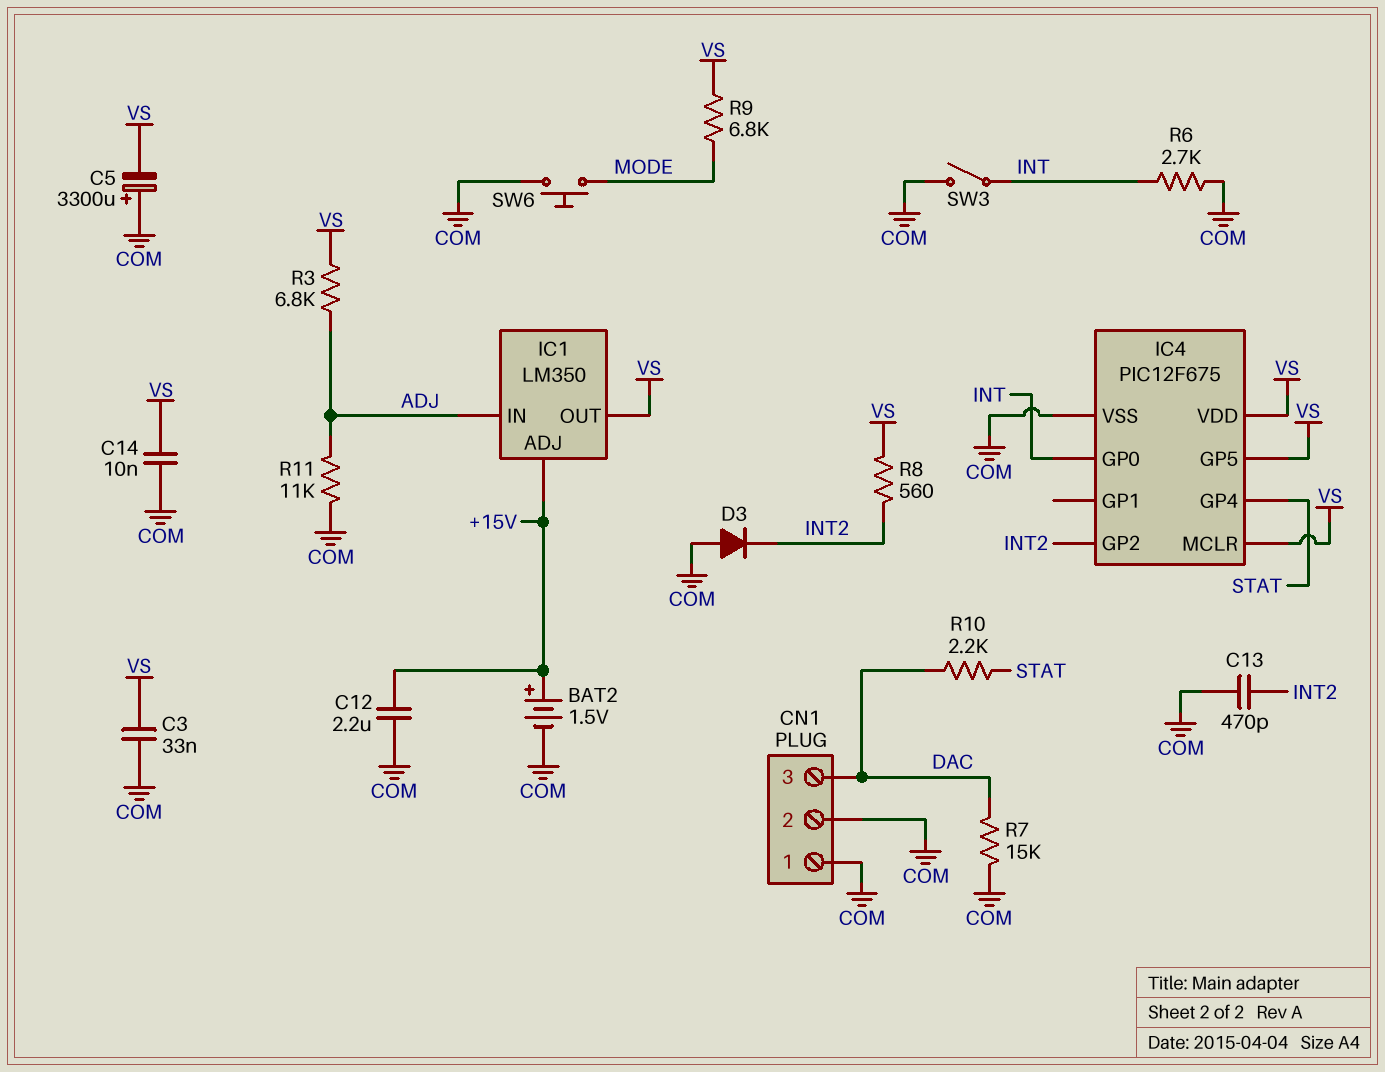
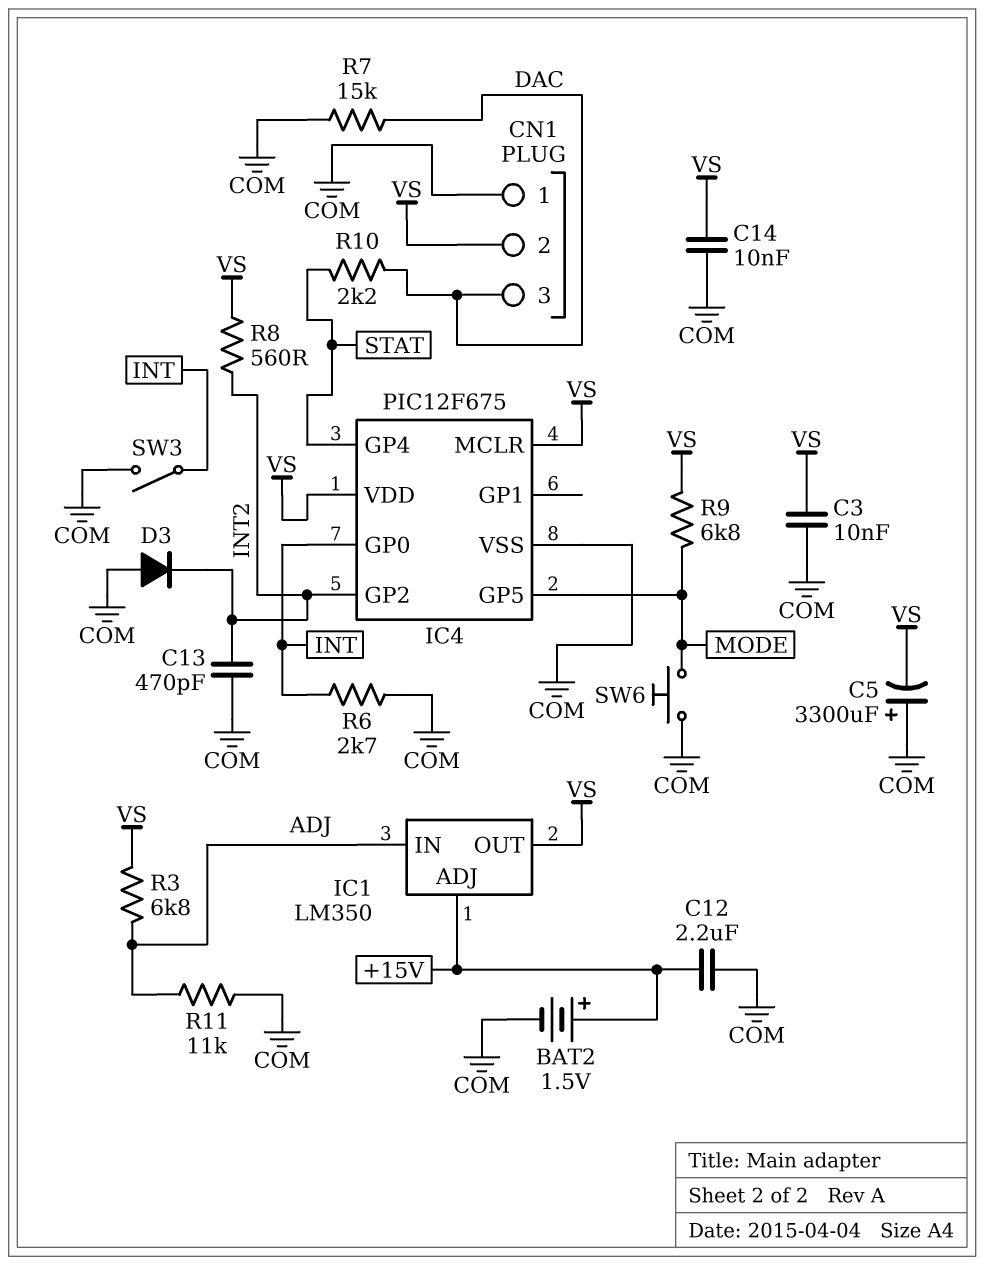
C3: 33nF (COM, VS) -> 10nF (COM, VS)
CN1 pin 2: COM -> VS
IC4 pin GP5: VS -> MODE

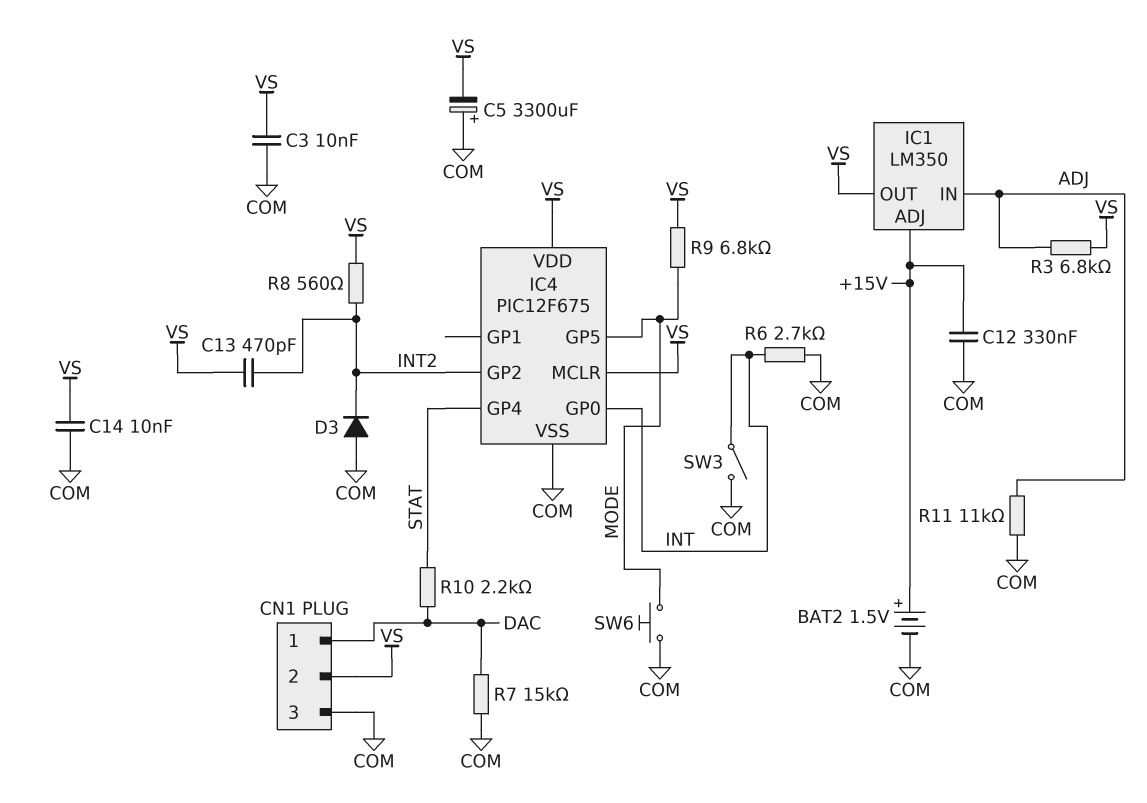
C12: 2.2uF (+15V, COM) -> 330nF (+15V, COM)
C13: 470pF (COM, INT2) -> 470pF (INT2, VS)
CN1 pin 1: COM -> DAC
CN1 pin 3: DAC -> COM

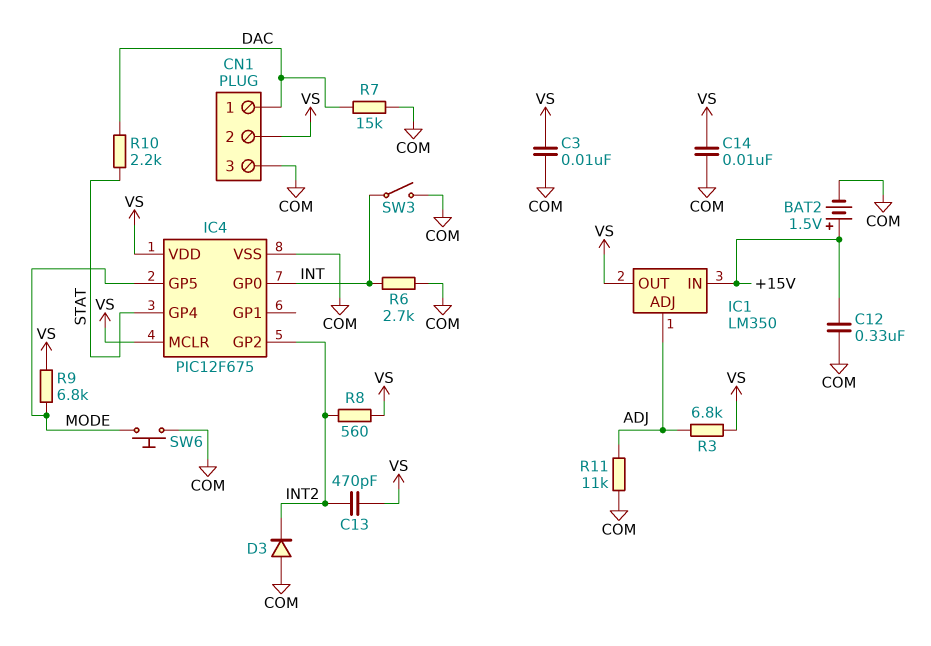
C5: 3300uF (plus COM, minus VS) -> none
IC1 pin ADJ: +15V -> ADJ
IC1 pin IN: ADJ -> +15V

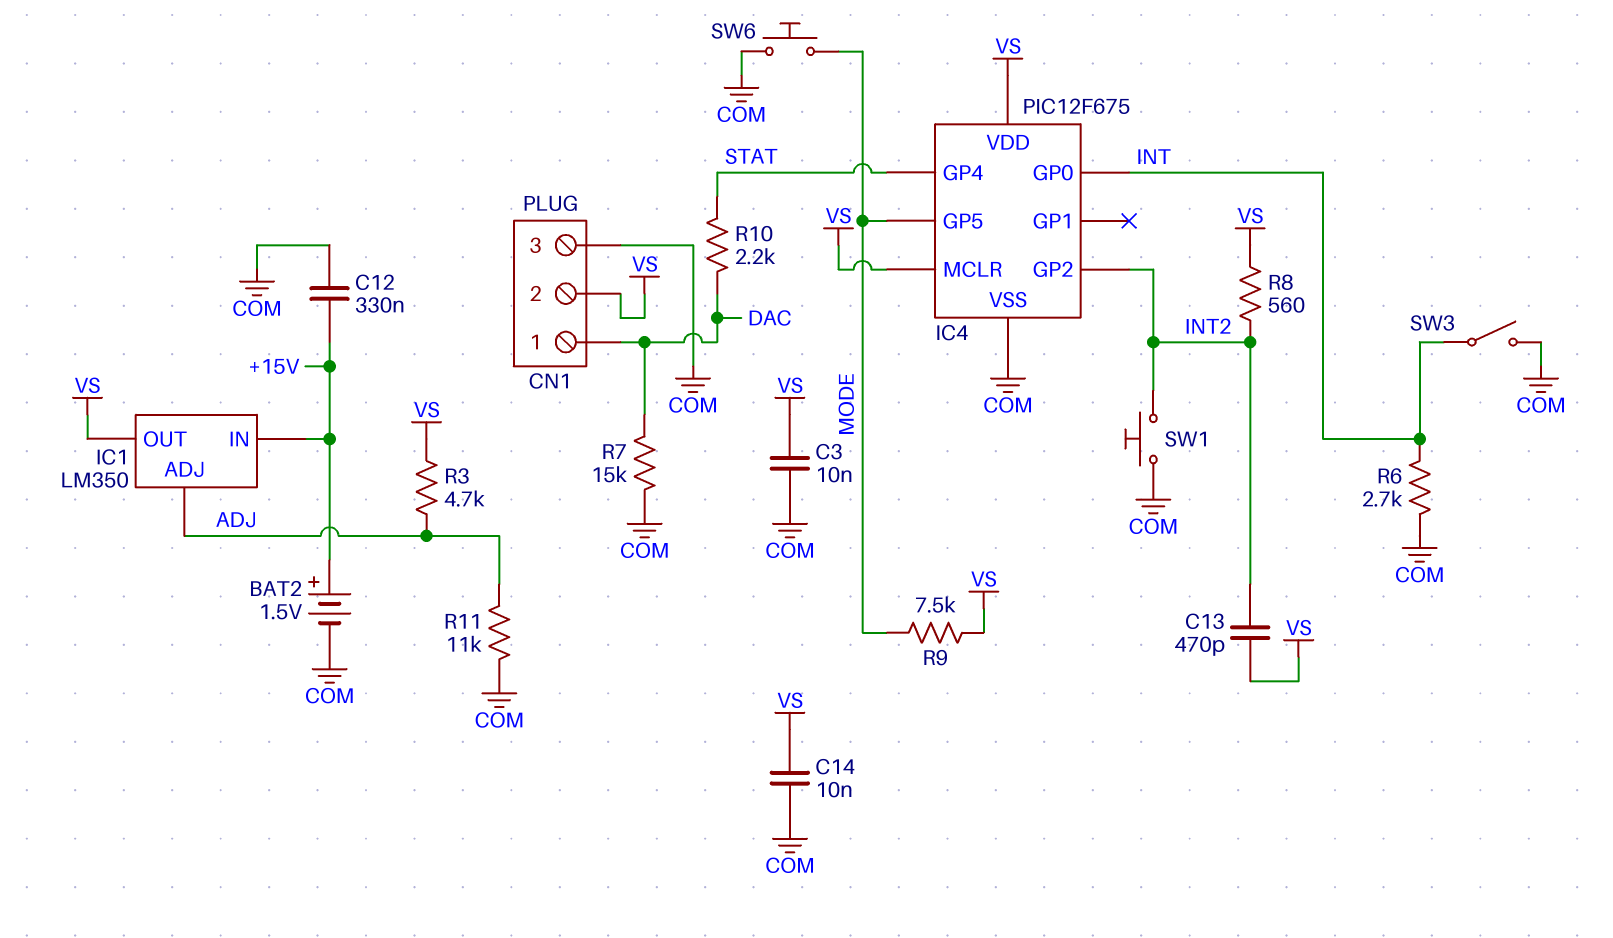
D3: diode (A COM, K INT2) -> none
R3: 6.8k (ADJ, VS) -> 4.7k (ADJ, VS)
R9: 6.8k (MODE, VS) -> 7.5k (MODE, VS)
SW1: none -> button (COM, INT2)

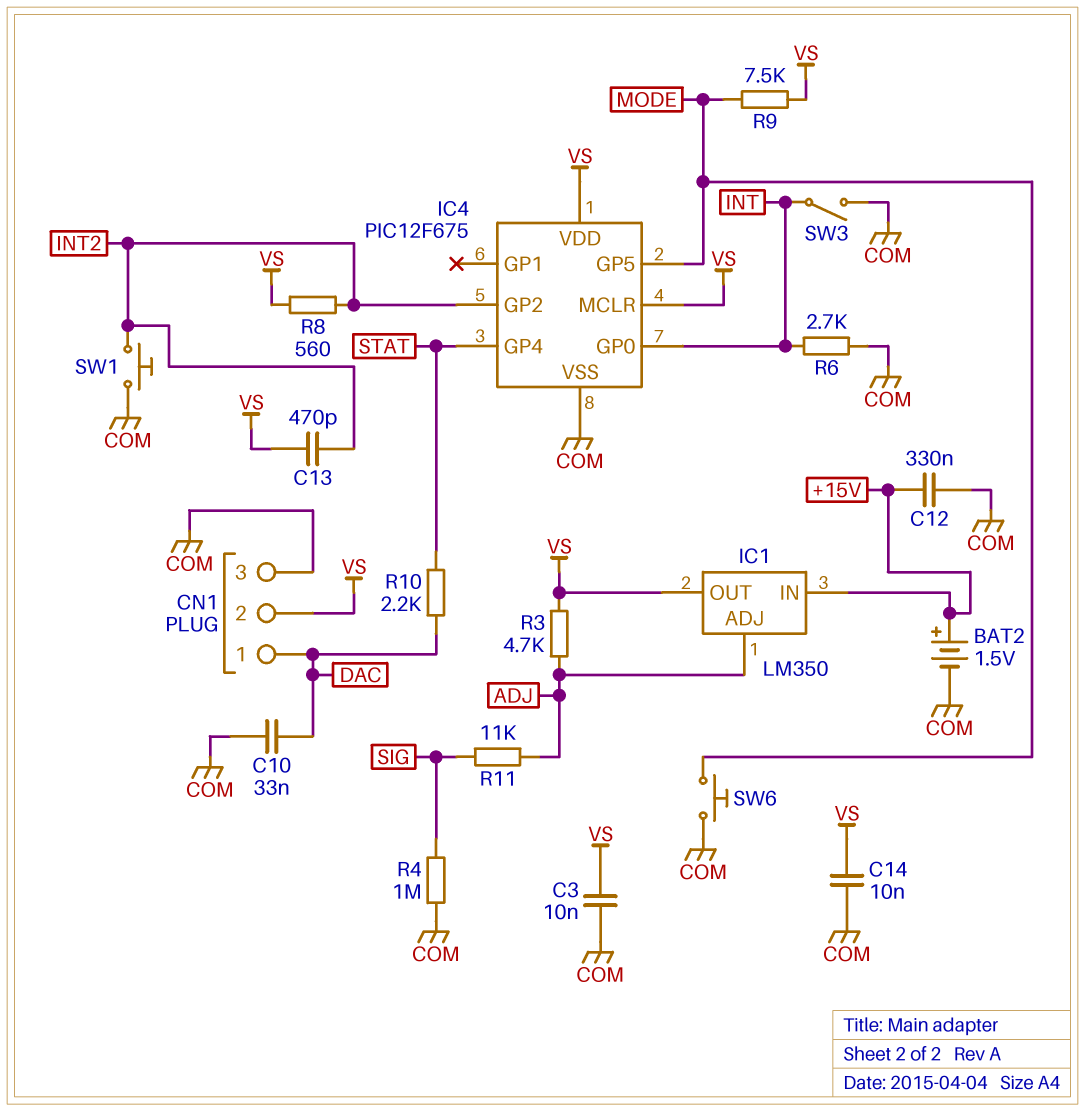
C10: none -> 33nF (COM, DAC)
R4: none -> 1M (COM, SIG)
R7: 15k (COM, DAC) -> none
R11: 11k (ADJ, COM) -> 11k (ADJ, SIG)

